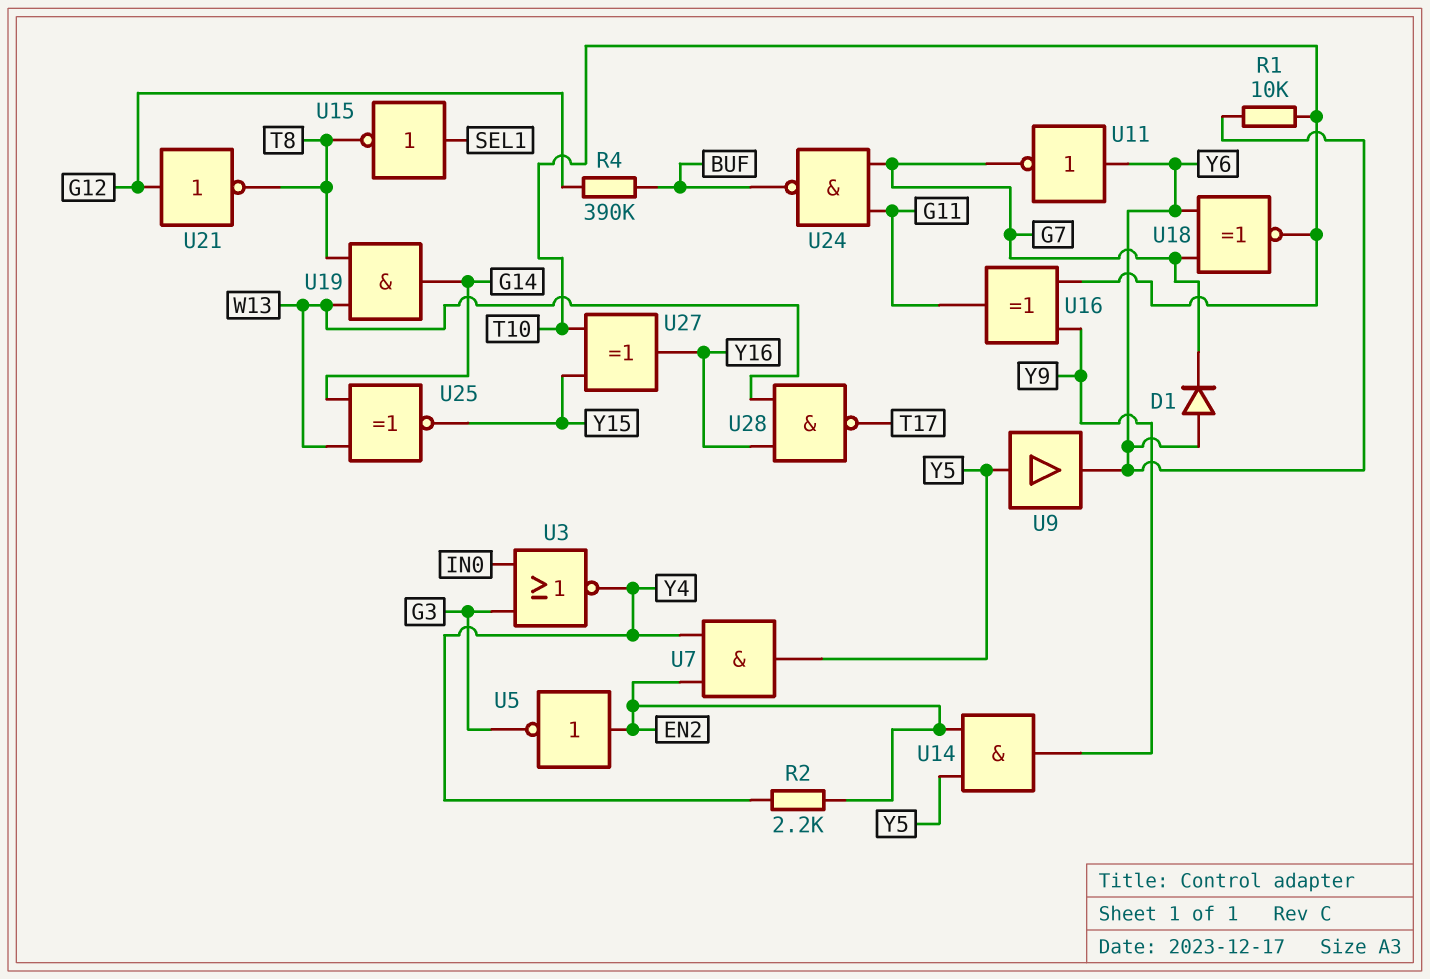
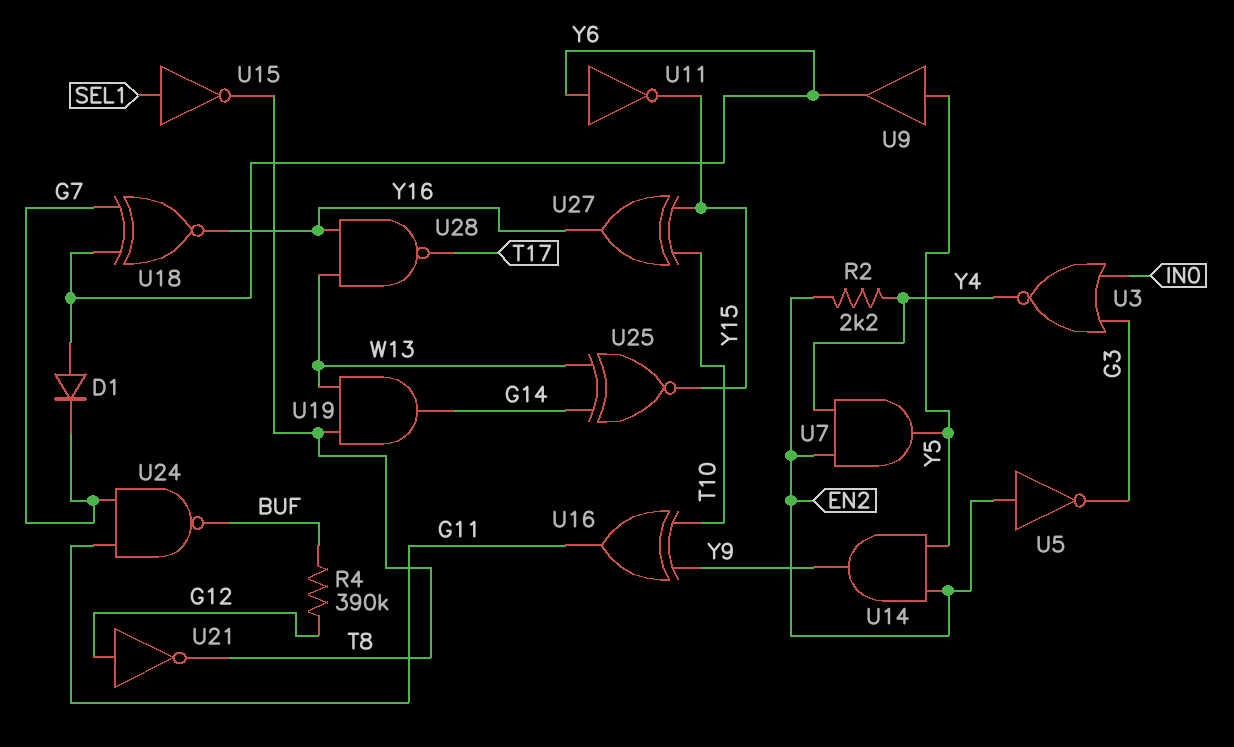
R1: 10k (T10, Y6) -> none
U11: NOT (in Y6, out G7) -> NOT (in Y6, out Y15)
U18: XNOR (in G7, in Y6, out T10) -> XNOR (in G7, in Y6, out Y16)

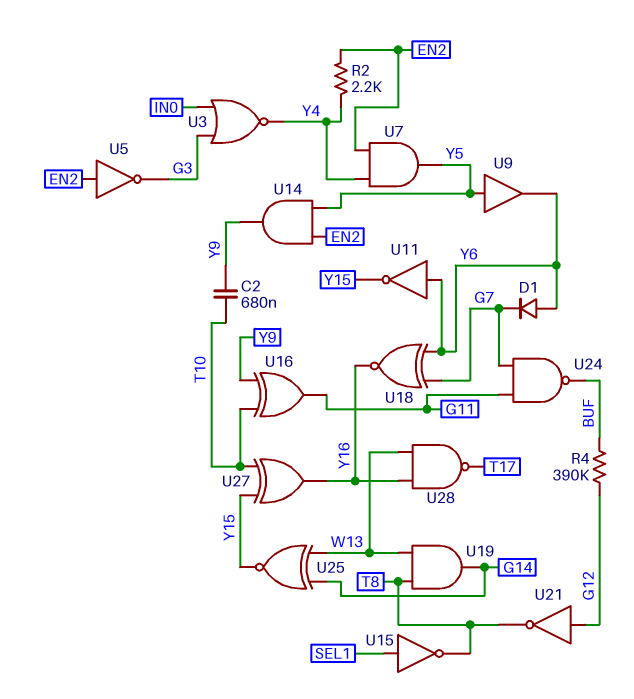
C2: none -> 680nF (T10, Y9)

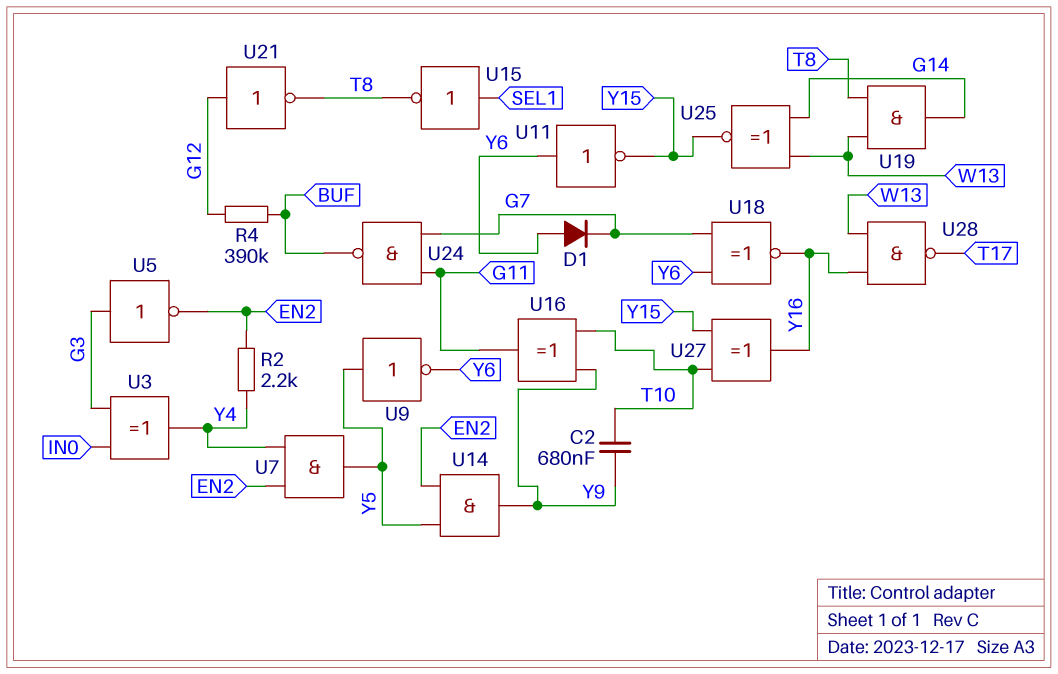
U3: NOR (in G3, in IN0, out Y4) -> XOR (in G3, in IN0, out Y4)
U5: NOT (in EN2, out G3) -> NOT (in G3, out EN2)
U9: buffer (in Y5, out Y6) -> NOT (in Y5, out Y6)

